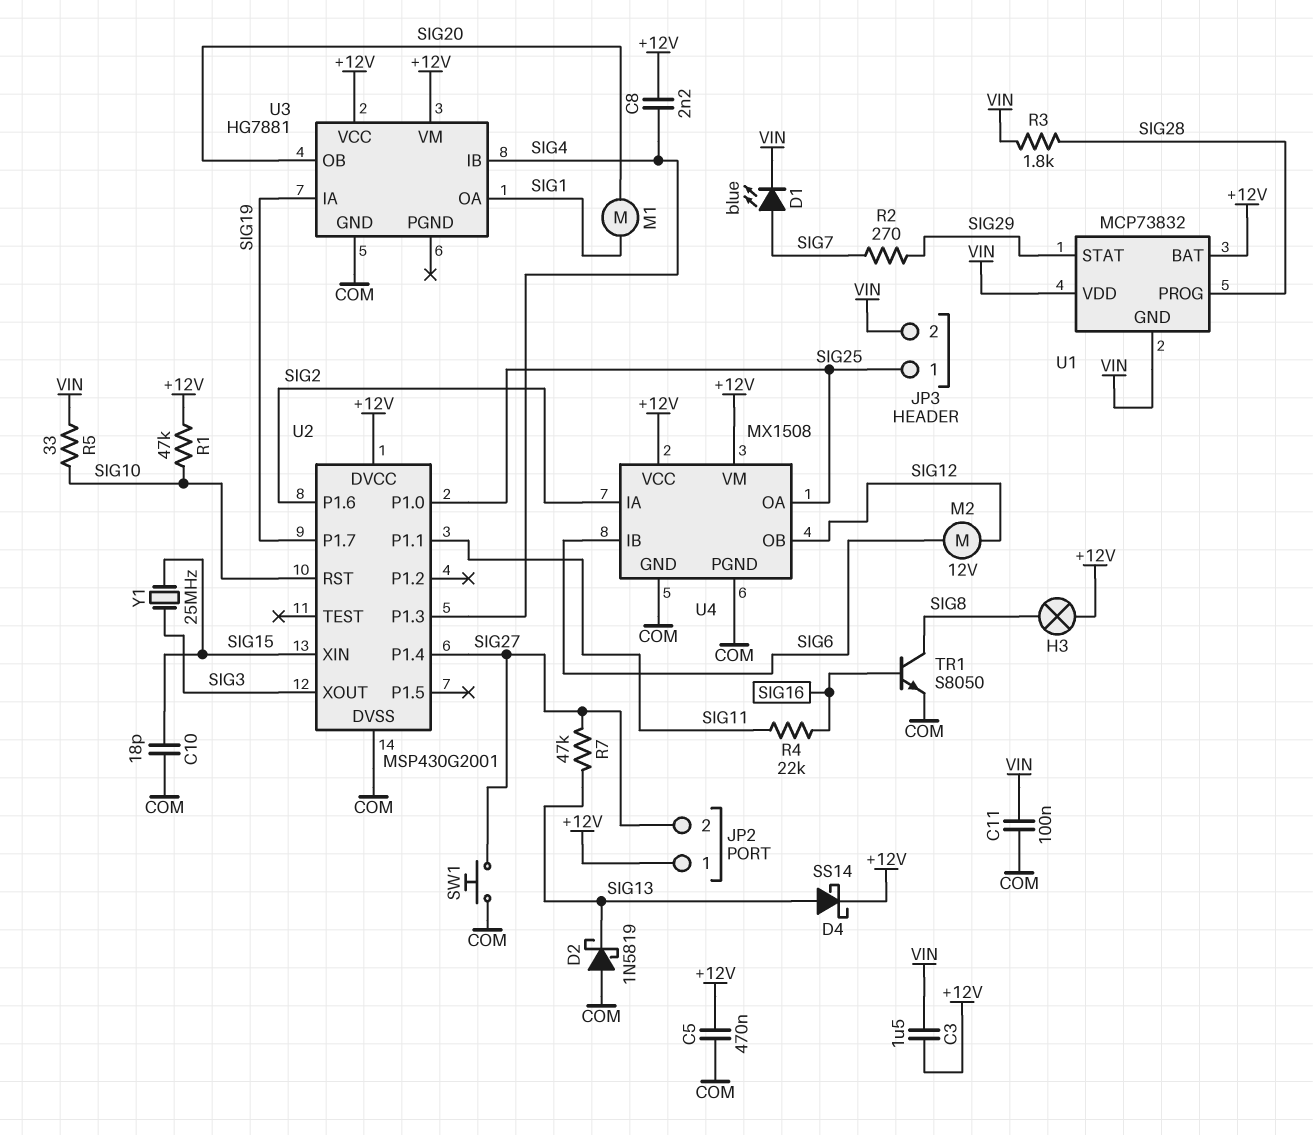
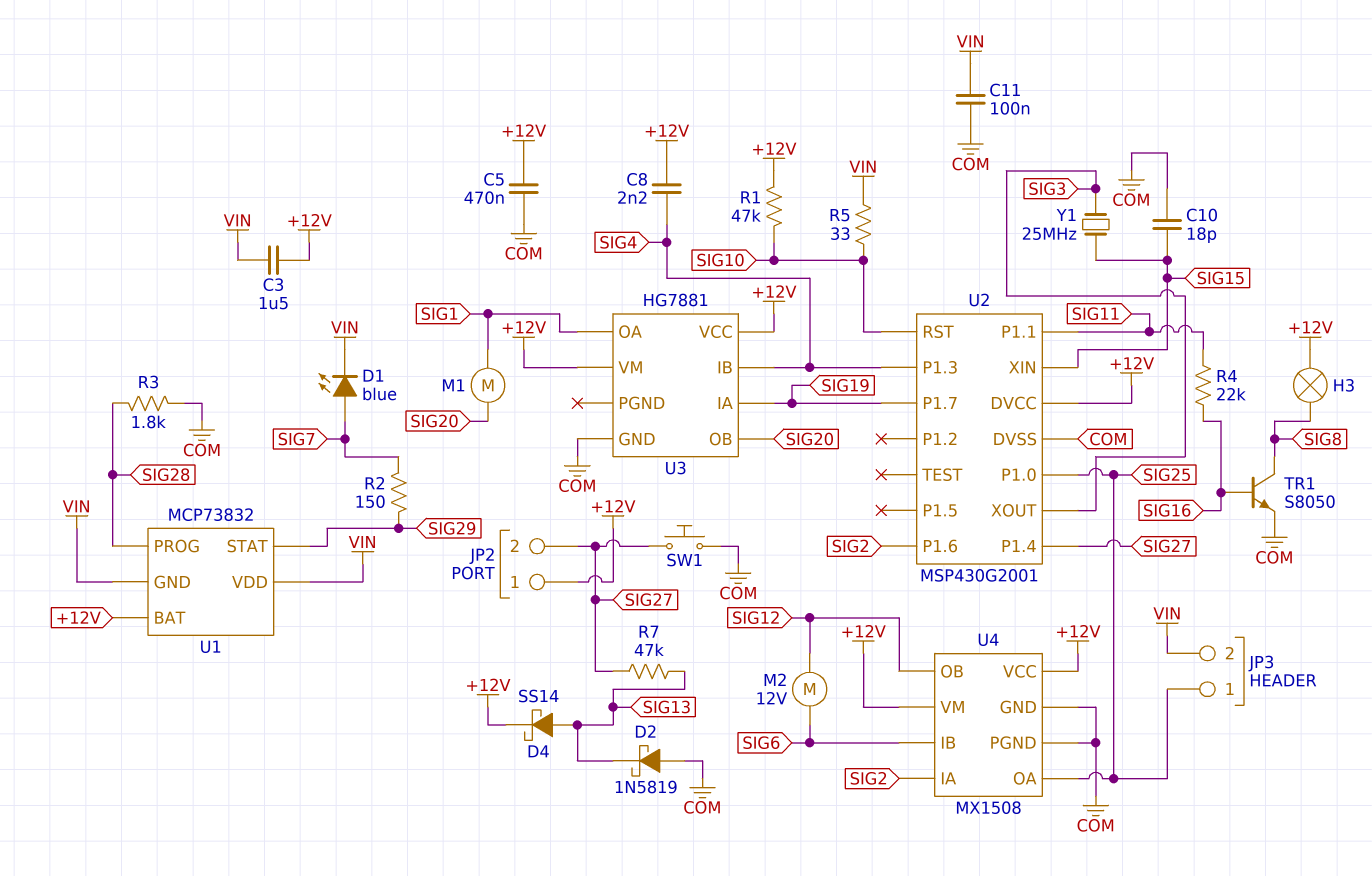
R2: 270 (SIG7, SIG29) -> 150 (SIG7, SIG29)
R3: 1.8k (SIG28, VIN) -> 1.8k (COM, SIG28)

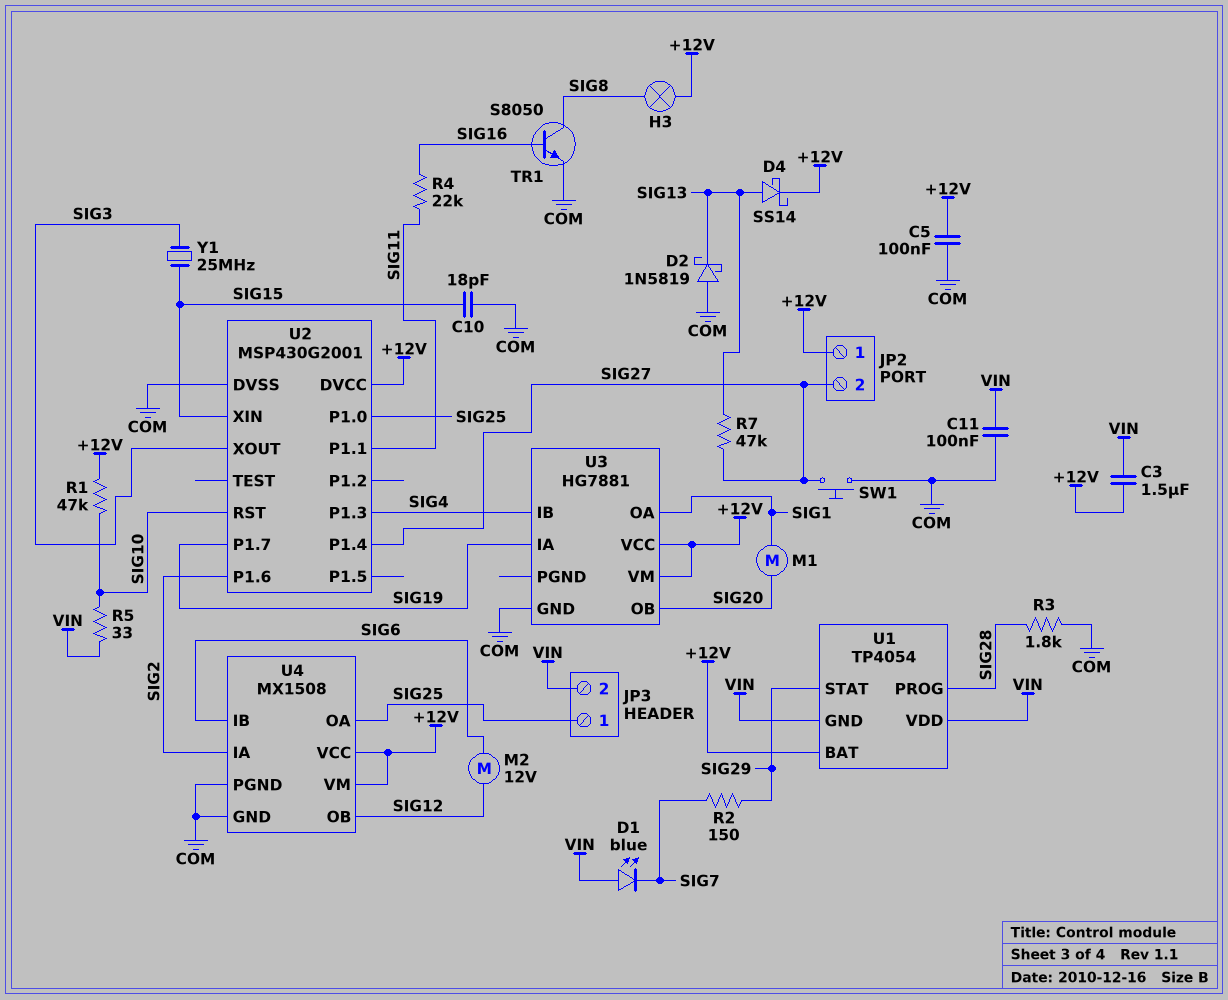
C5: 470nF (+12V, COM) -> 100nF (+12V, COM)
C8: 2.2nF (+12V, SIG4) -> none
D1: LED blue (A SIG7, K VIN) -> LED blue (A VIN, K SIG7)
U1: MCP73832 -> TP4054

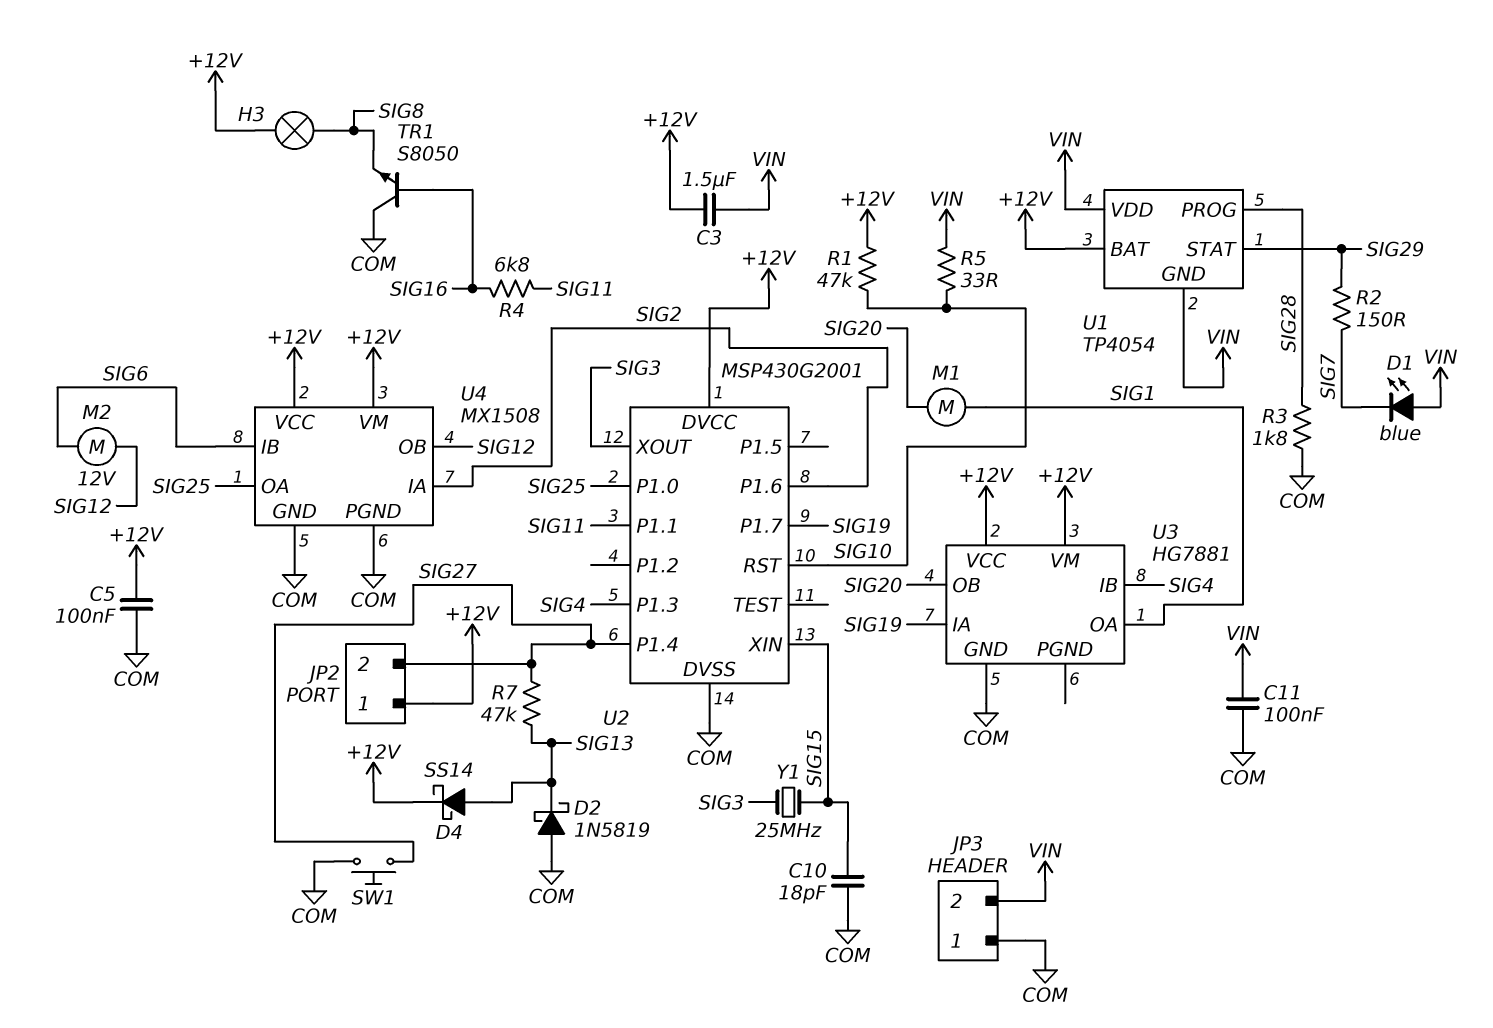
JP3 pin 1: SIG25 -> COM
R4: 22k (SIG11, SIG16) -> 6.8k (SIG11, SIG16)
TR1: NPN S8050 (B SIG16, C SIG8, E COM) -> NPN S8050 (B SIG16, C COM, E SIG8)

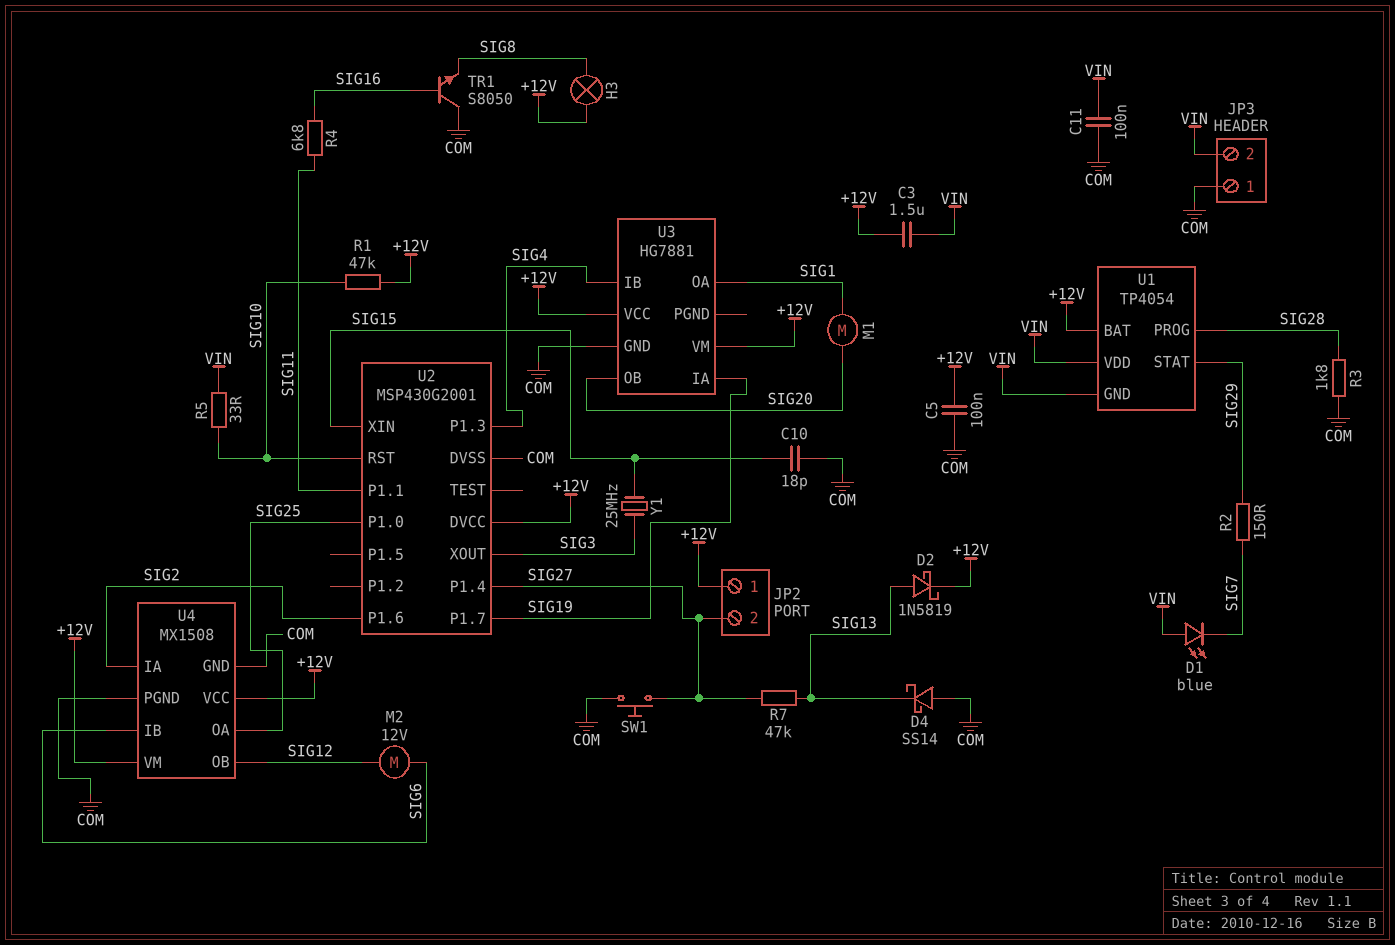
D2: schottky 1N5819 (A COM, K SIG13) -> schottky 1N5819 (A SIG13, K +12V)
D4: schottky SS14 (A SIG13, K +12V) -> schottky SS14 (A COM, K SIG13)

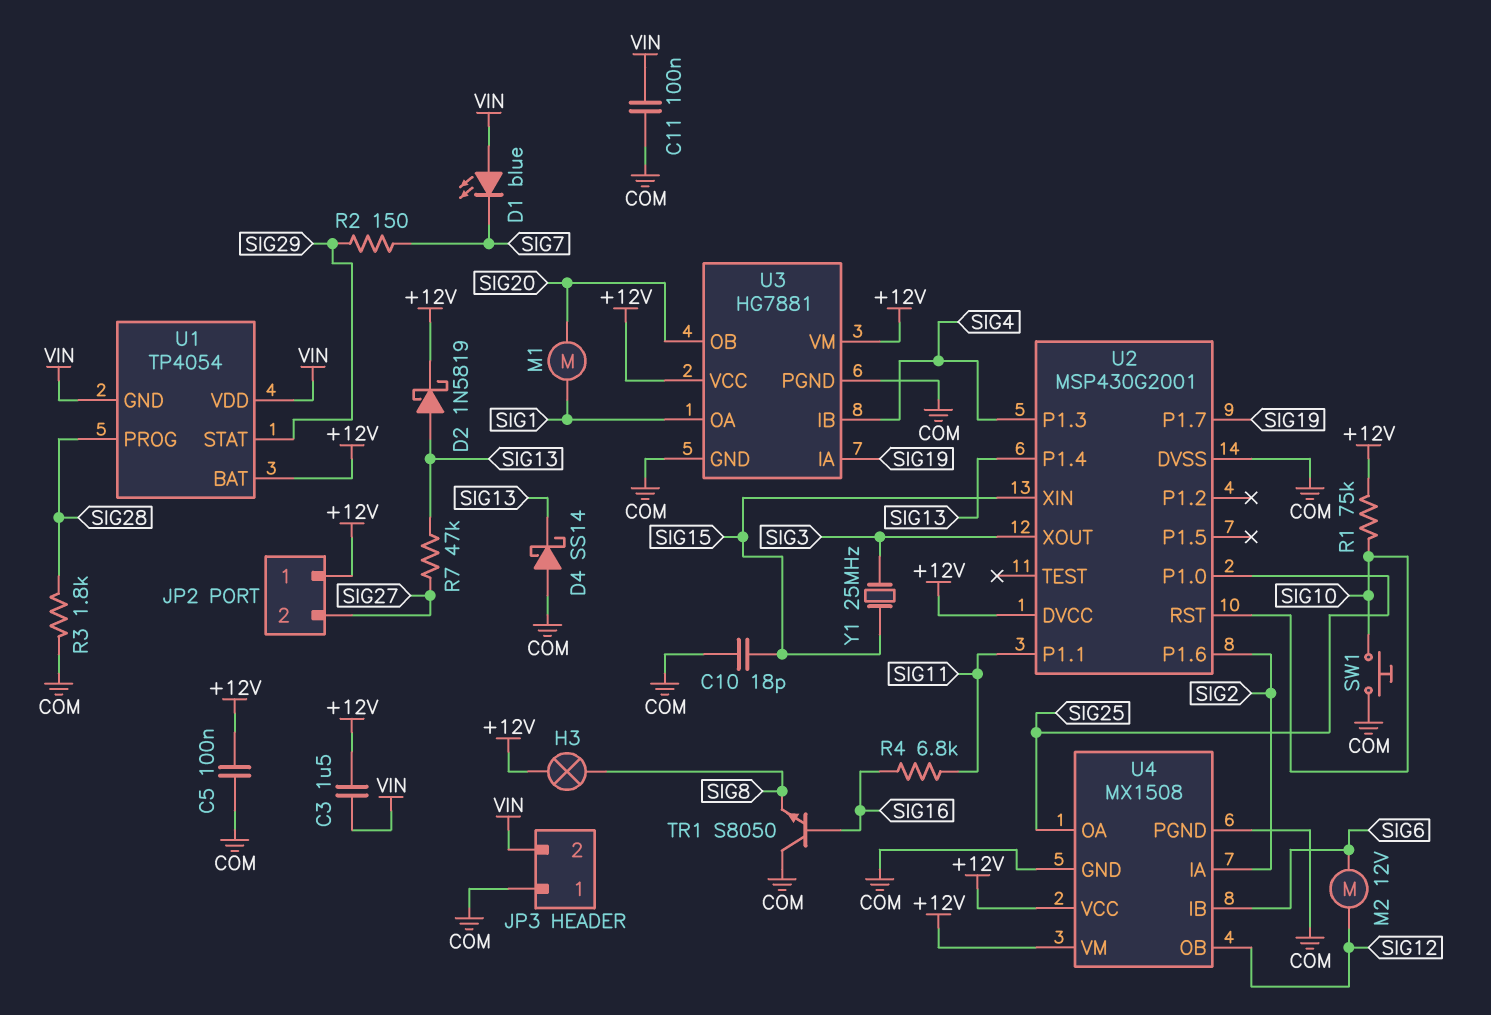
R1: 47k (+12V, SIG10) -> 75k (+12V, SIG10)
R5: 33 (SIG10, VIN) -> none
SW1: button (COM, SIG27) -> button (COM, SIG10)
U2 pin P1.4: SIG27 -> SIG13
U3 pin PGND: none -> COM

